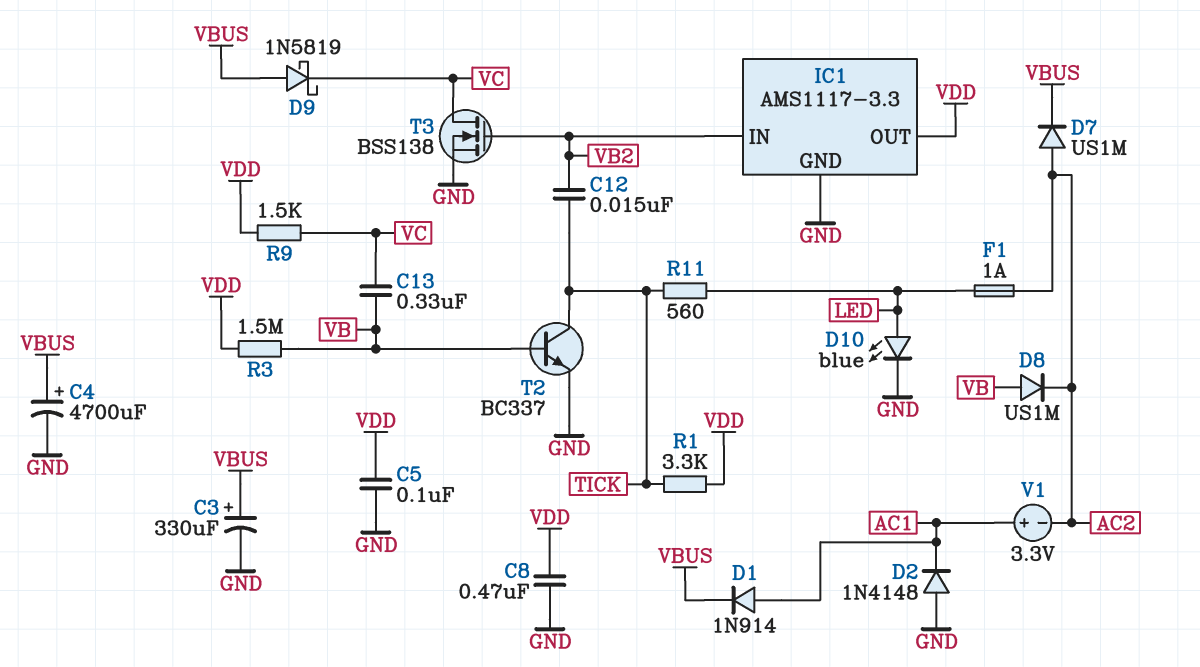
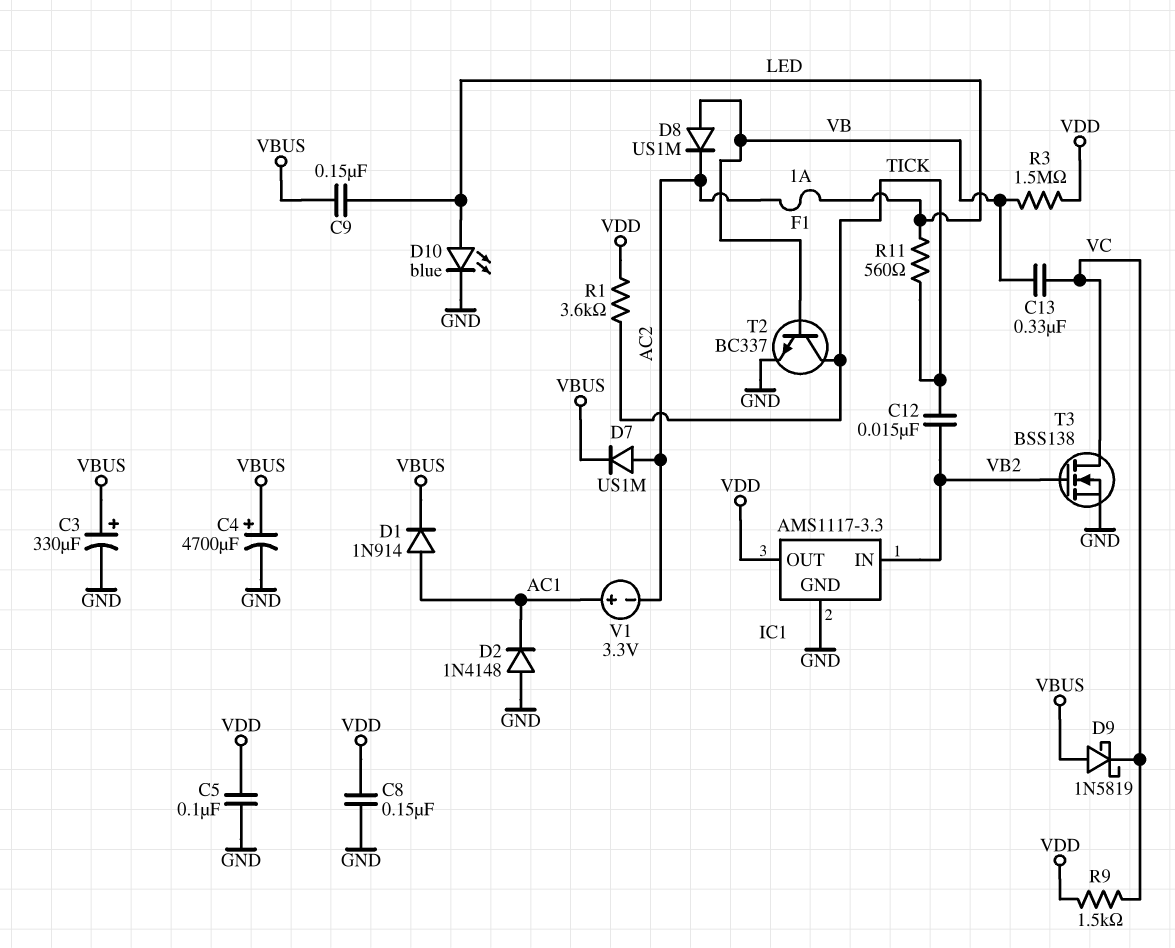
C8: 470nF (GND, VDD) -> 150nF (GND, VDD)
C9: none -> 150nF (LED, VBUS)
R1: 3.3k (TICK, VDD) -> 3.6k (TICK, VDD)

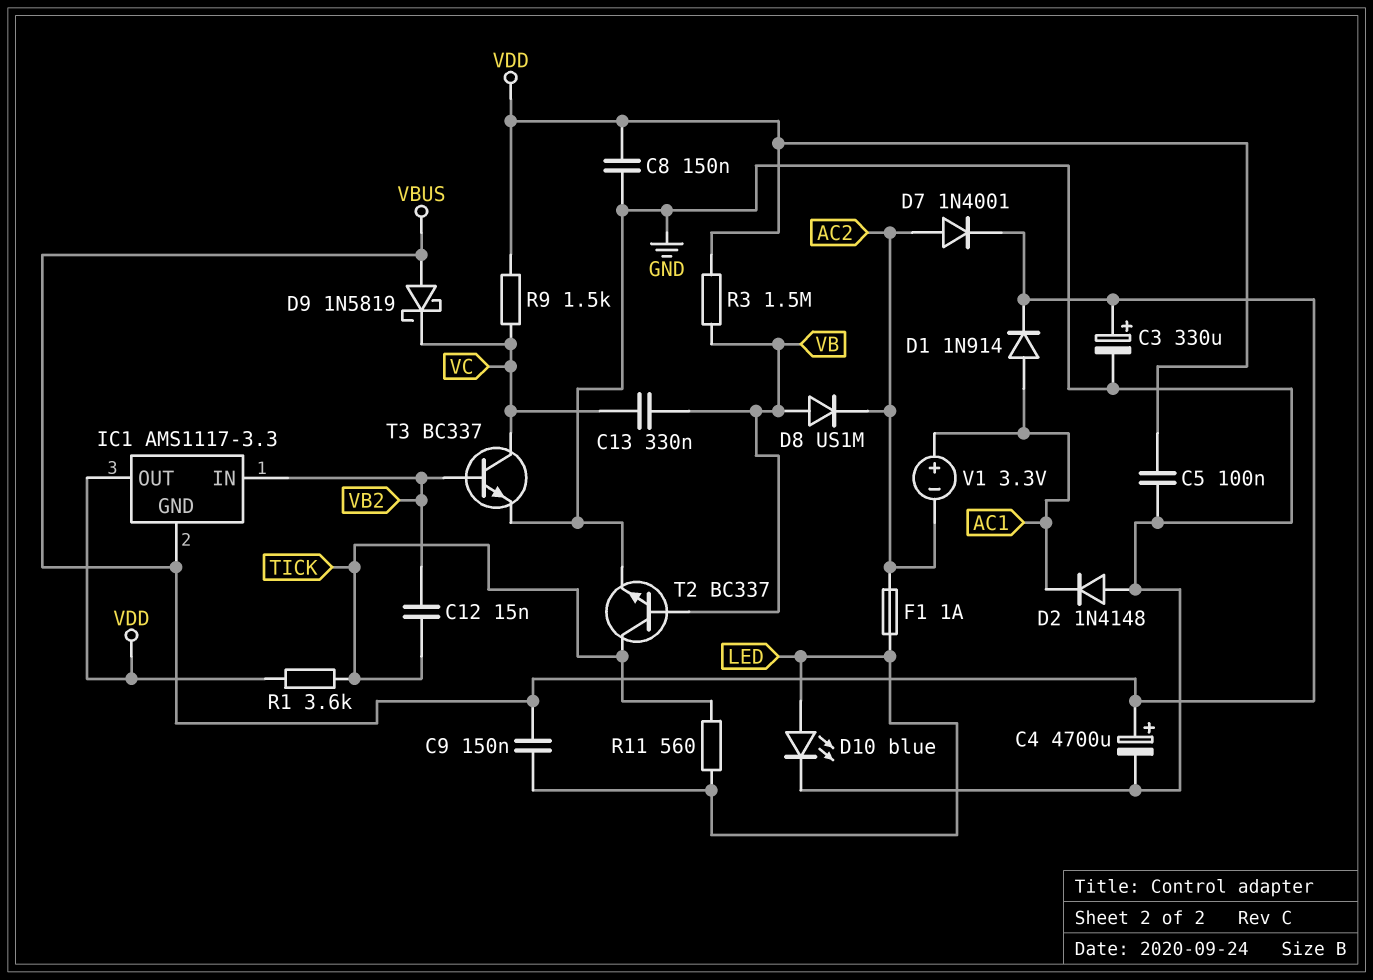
D7: diode US1M (A AC2, K VBUS) -> diode 1N4001 (A AC2, K VBUS)
IC1 pin GND: GND -> VBUS
T3: NMOS BSS138 (G VB2, D VC, S GND) -> NPN BC337 (B VB2, C VC, E GND)

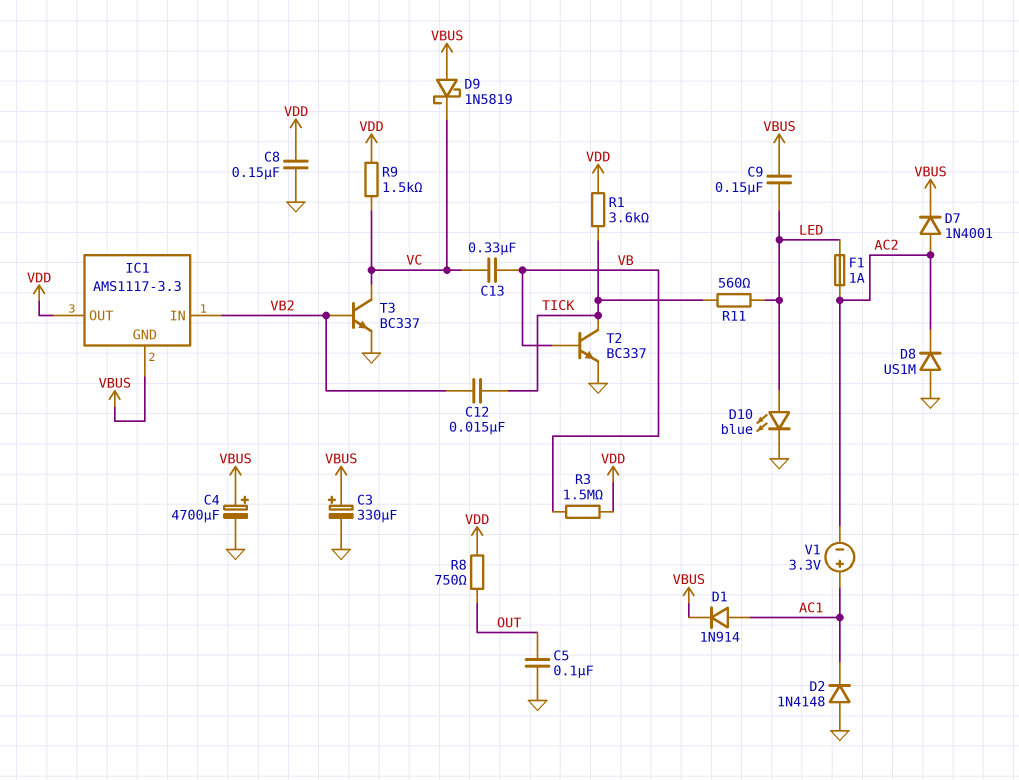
C5: 100nF (GND, VDD) -> 100nF (GND, OUT)
D8: diode US1M (A VB, K AC2) -> diode US1M (A GND, K AC2)
R8: none -> 750 (OUT, VDD)

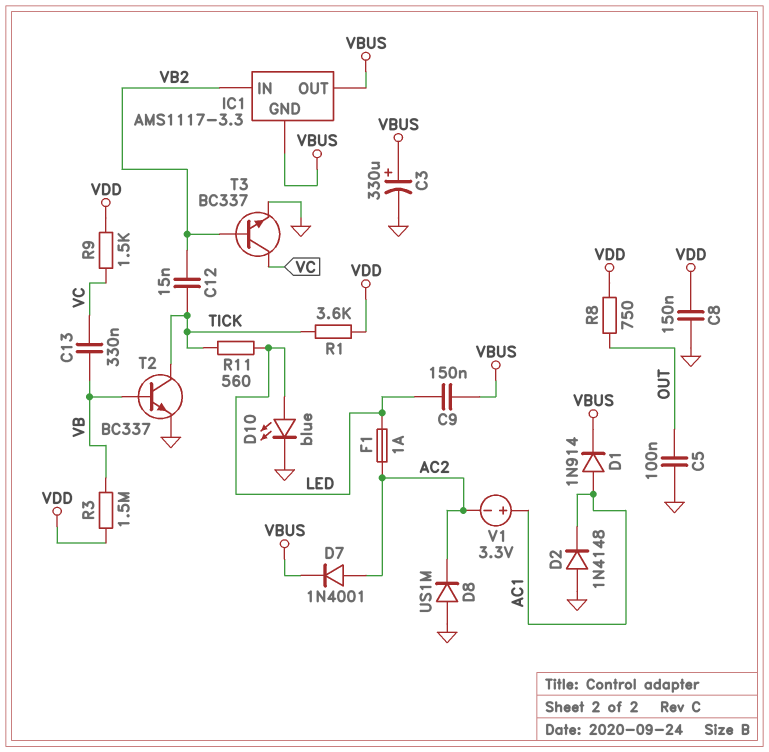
C4: 4700uF (plus VBUS, minus GND) -> none
D9: schottky 1N5819 (A VBUS, K VC) -> none
IC1 pin OUT: VDD -> VBUS

